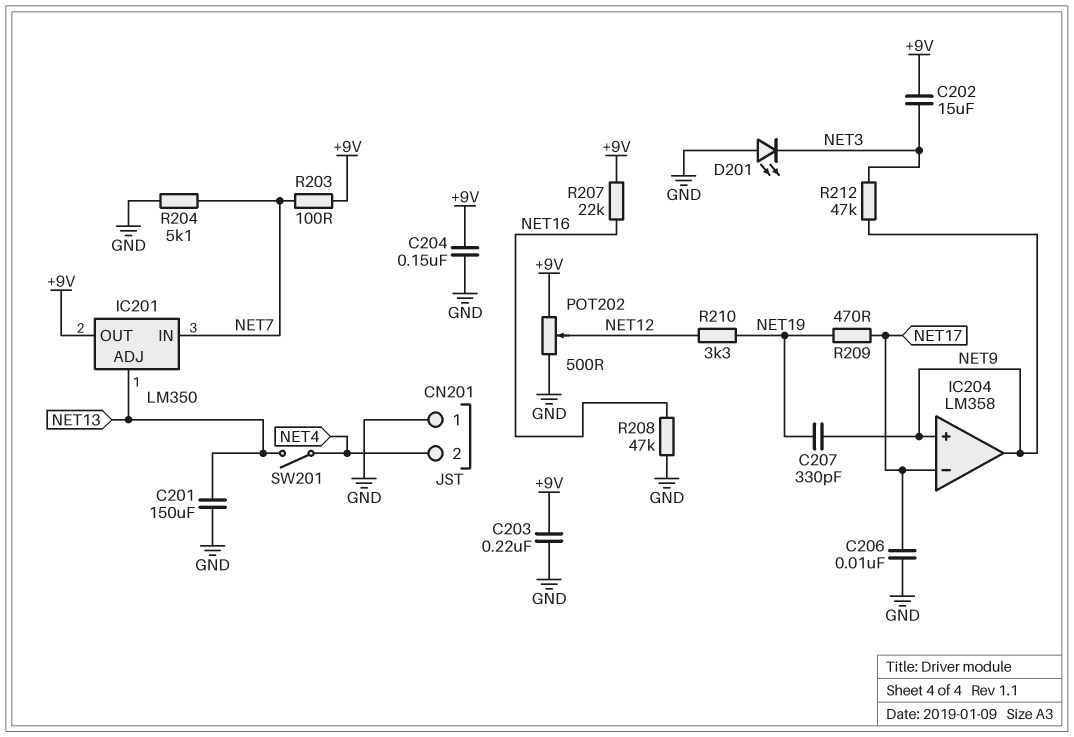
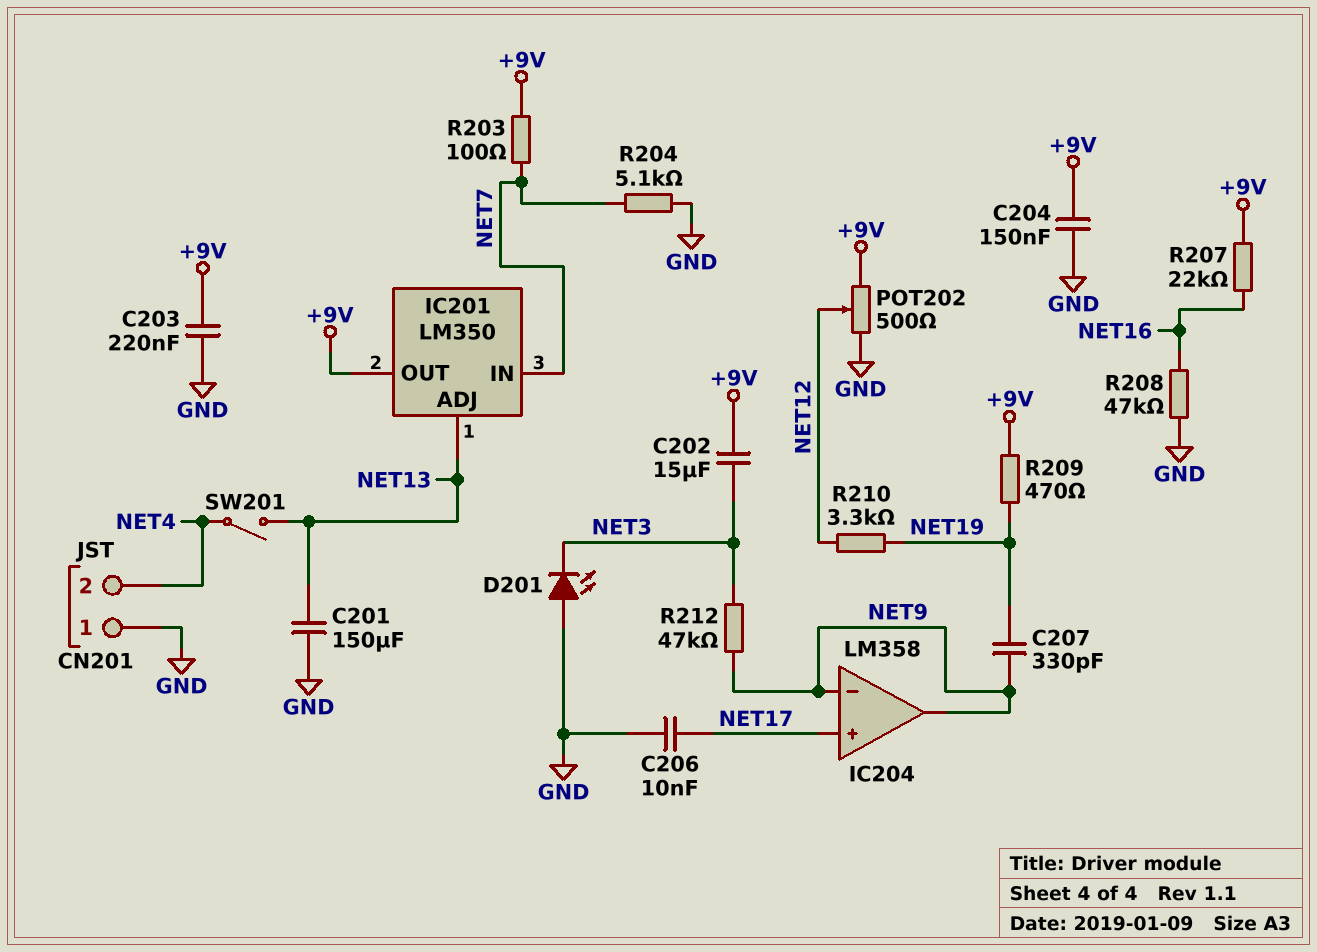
IC204 pin in+: NET9 -> NET17
IC204 pin in-: NET17 -> NET9
R209: 470 (NET17, NET19) -> 470 (+9V, NET19)

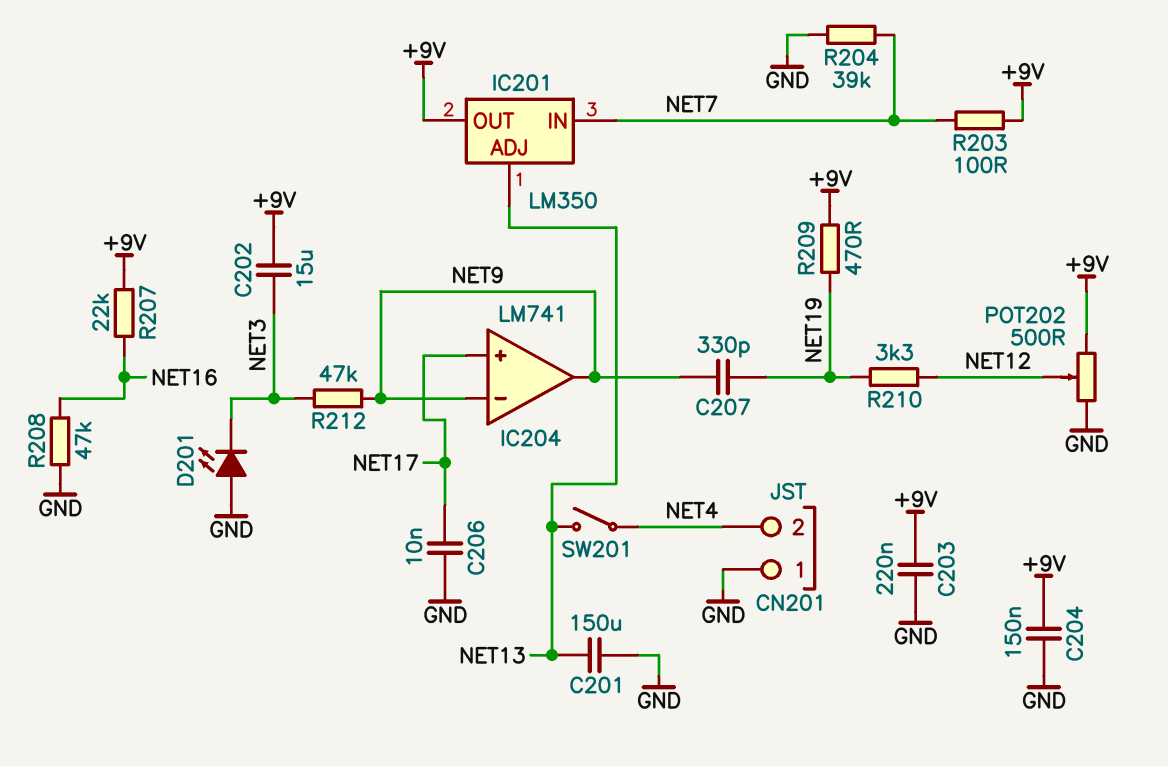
IC204: LM358 -> LM741
R204: 5.1k (GND, NET7) -> 39k (GND, NET7)

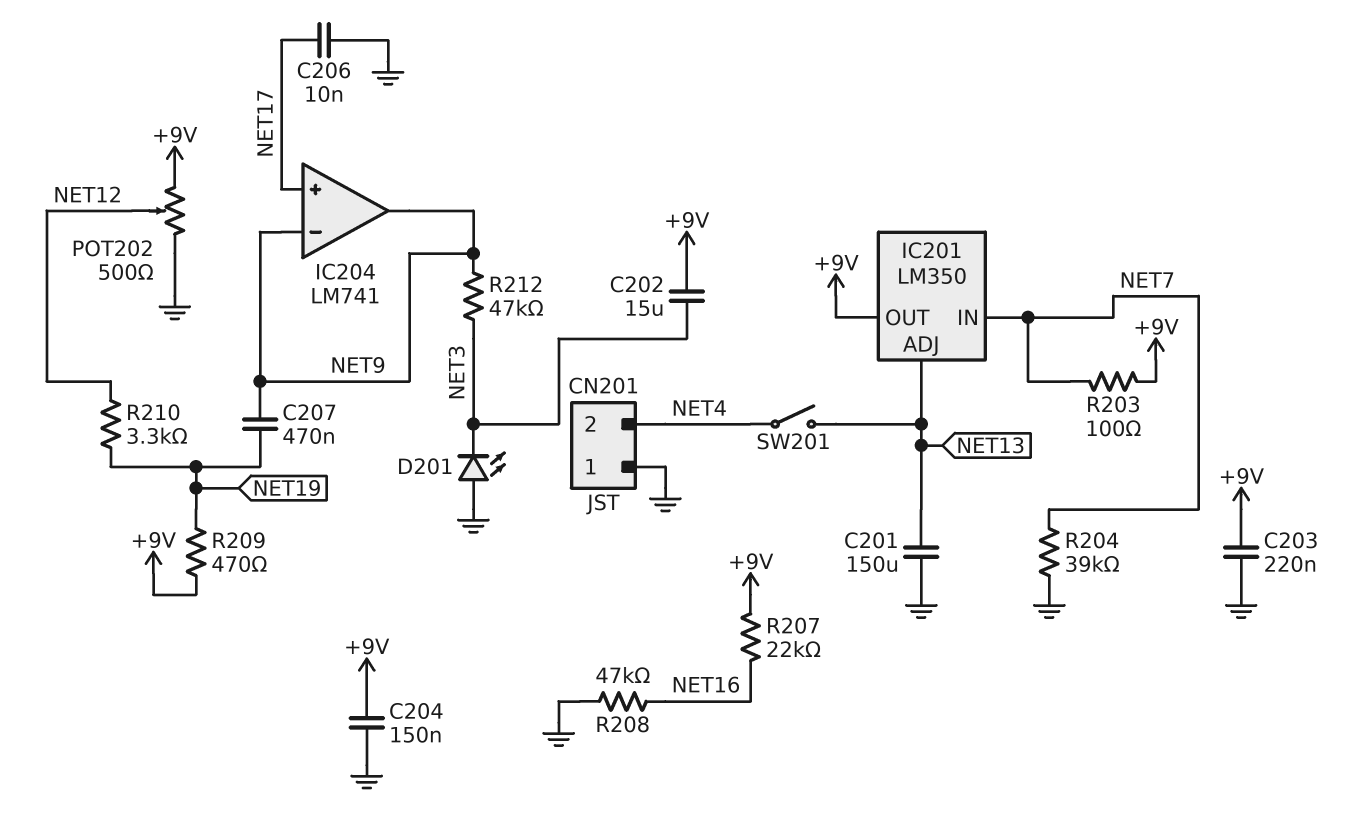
C207: 330pF (NET9, NET19) -> 470nF (NET9, NET19)

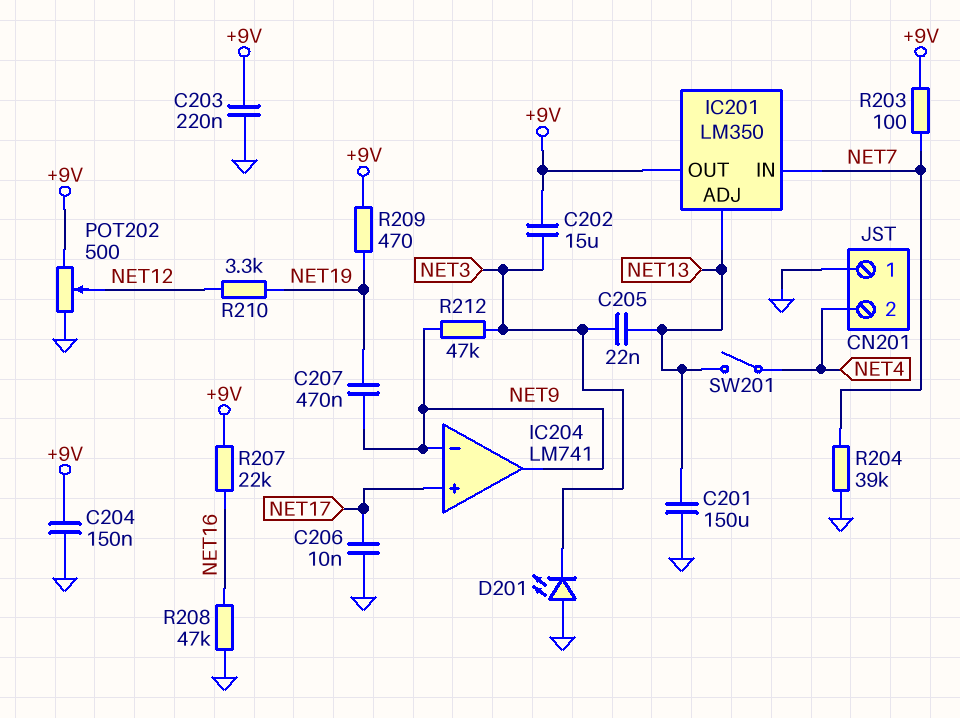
C205: none -> 22nF (NET3, NET13)

